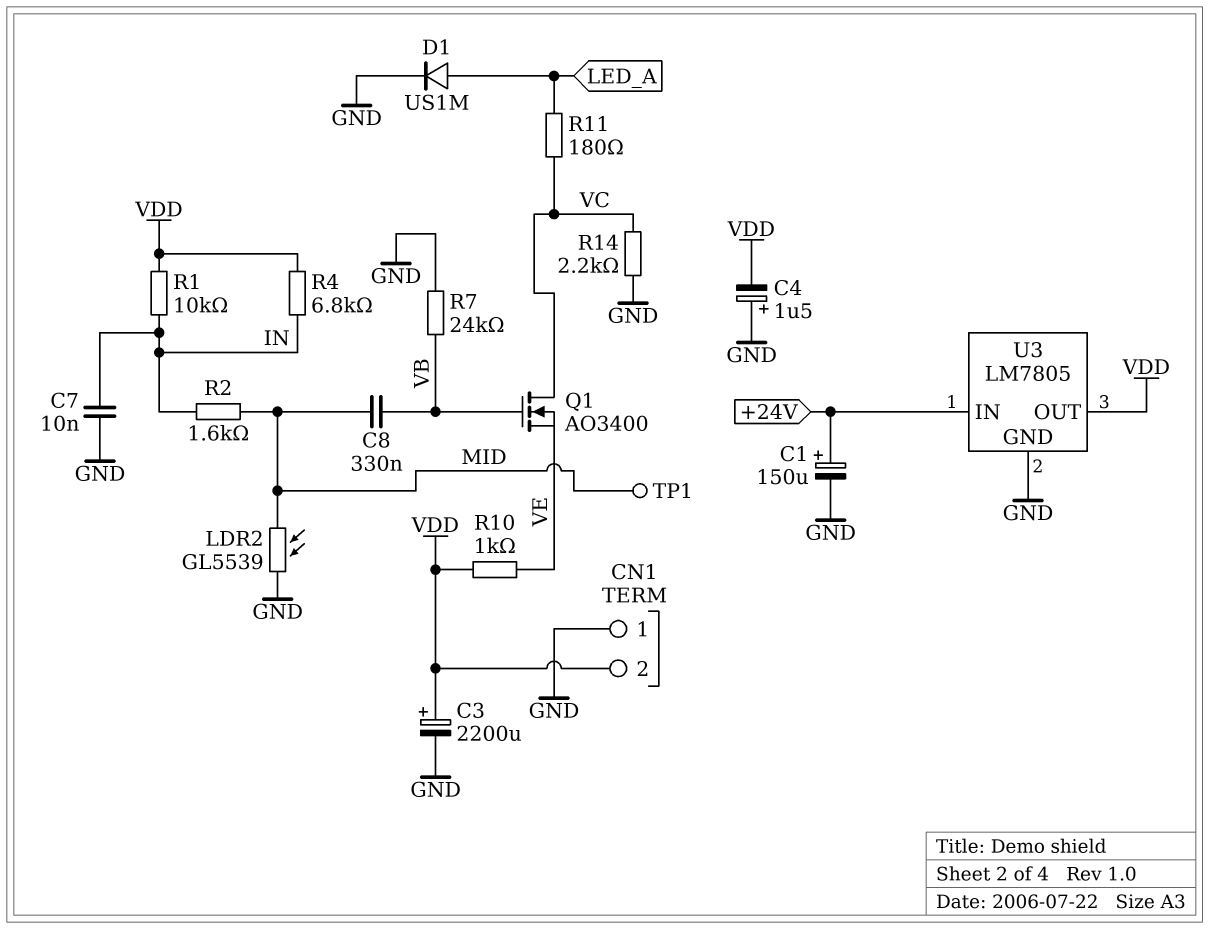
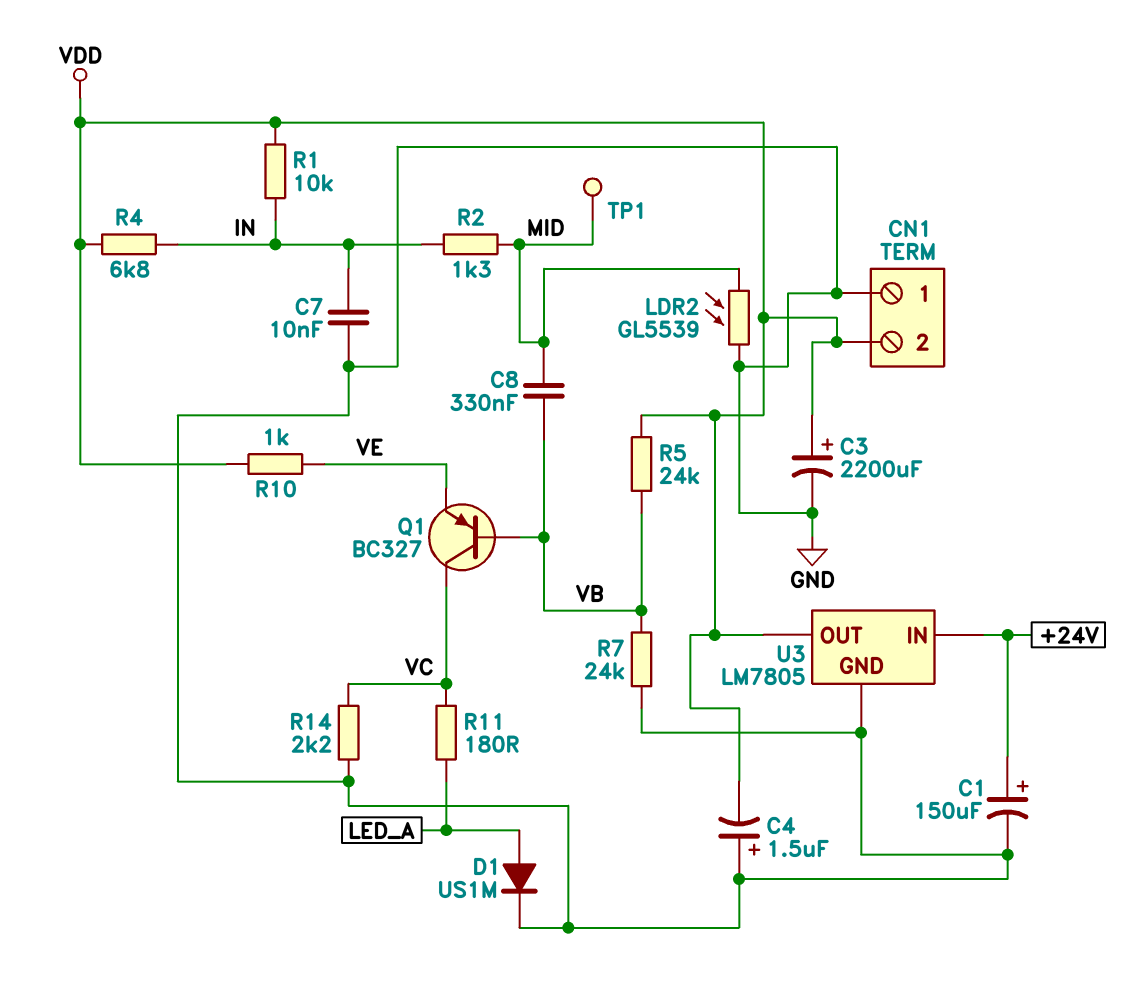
Q1: NMOS AO3400 (G VB, D VC, S VE) -> PNP BC327 (B VB, C VC, E VE)
R2: 1.6k (IN, MID) -> 1.3k (IN, MID)
R5: none -> 24k (VB, VDD)

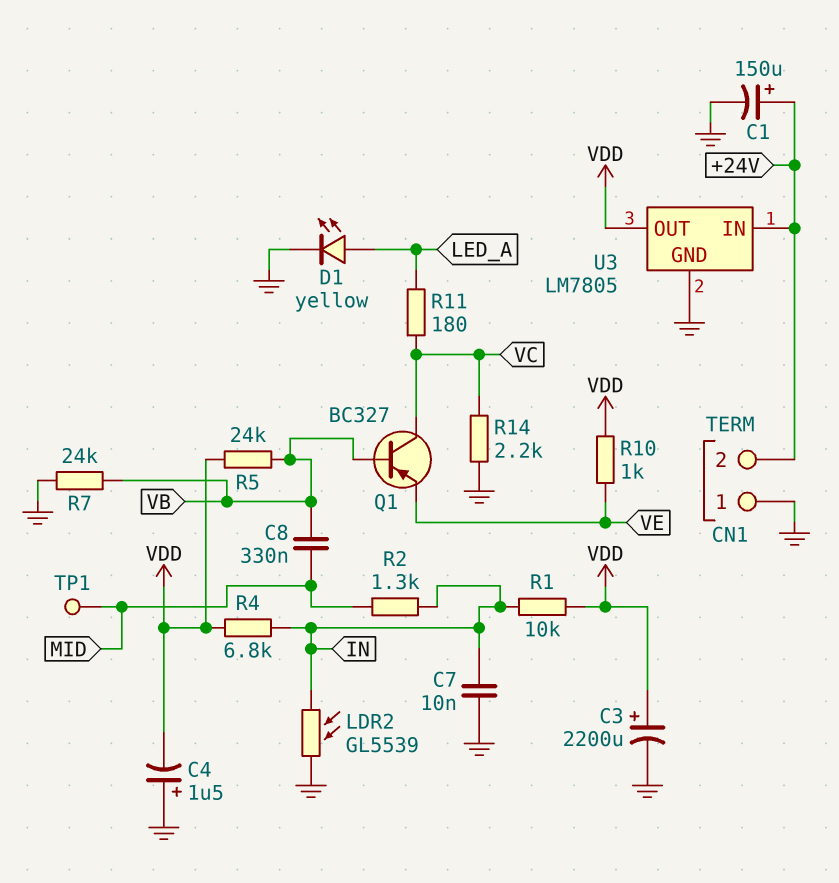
CN1 pin 2: VDD -> +24V
D1: diode US1M (A LED_A, K GND) -> LED yellow (A LED_A, K GND)
LDR2: GL5539 (GND, MID) -> GL5539 (GND, IN)

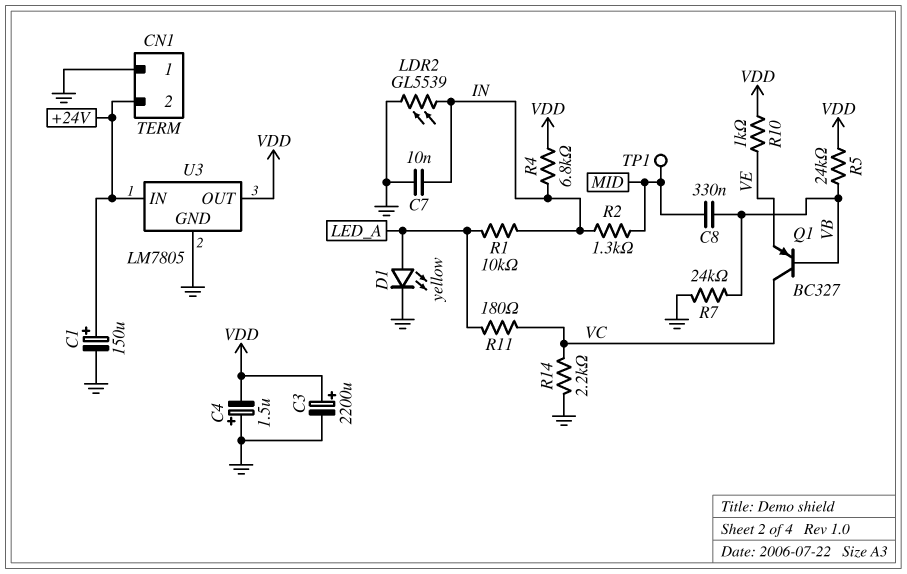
R1: 10k (IN, VDD) -> 10k (IN, LED_A)

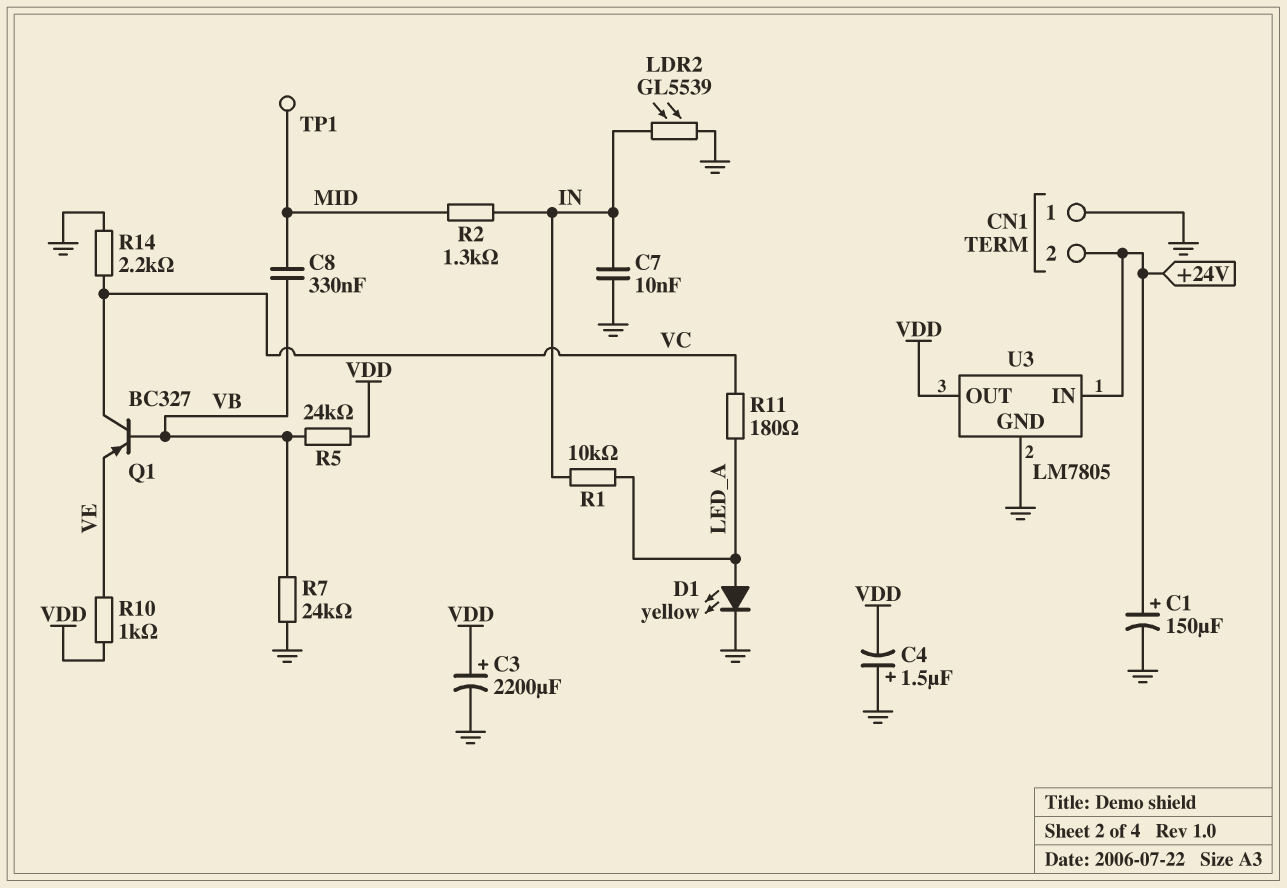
R4: 6.8k (IN, VDD) -> none

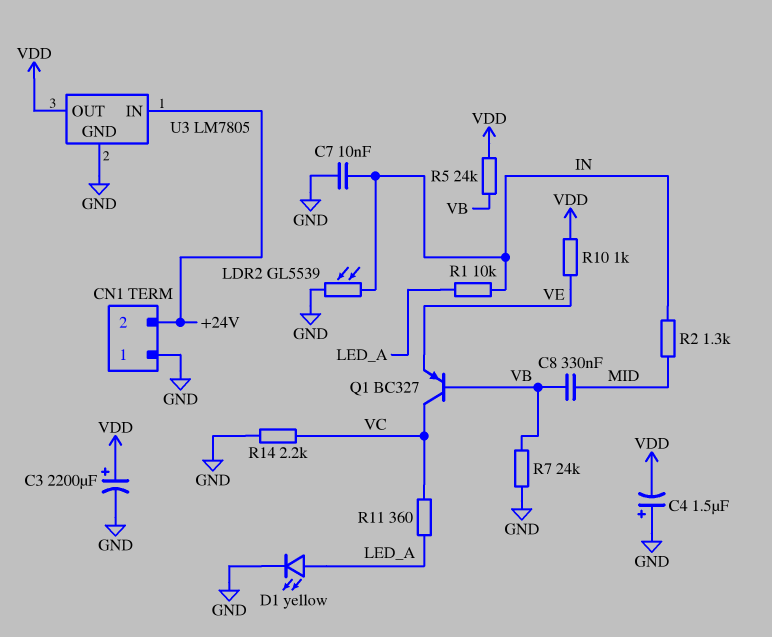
C1: 150uF (plus +24V, minus GND) -> none
R11: 180 (LED_A, VC) -> 360 (LED_A, VC)
TP1: test point (MID) -> none

